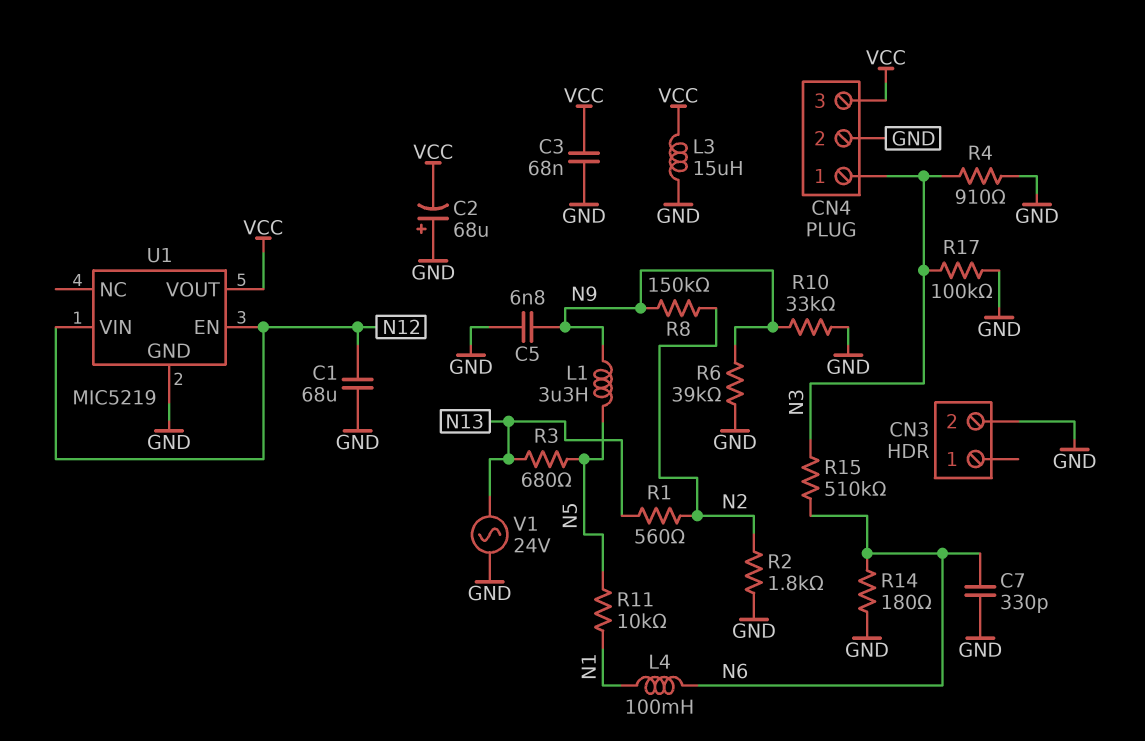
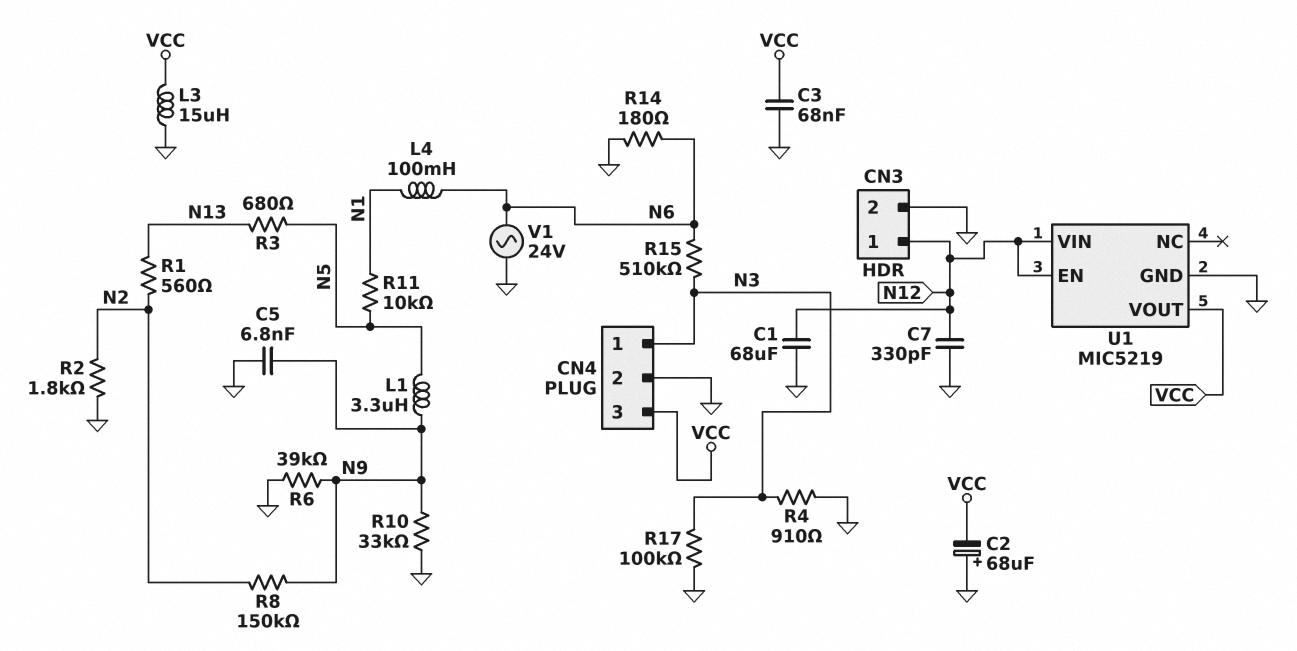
C7: 330pF (GND, N6) -> 330pF (GND, N12)
CN3 pin 1: none -> N12
V1: AC 24V (GND, N13) -> AC 24V (GND, N6)

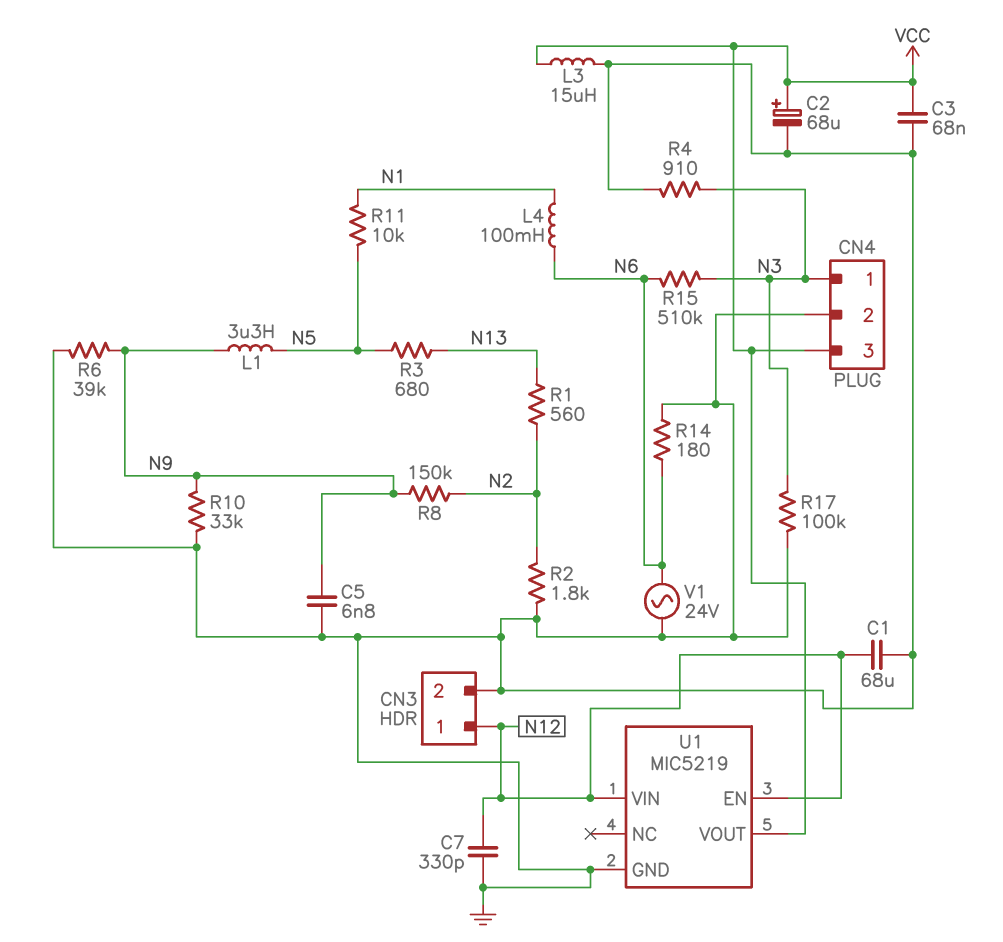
C2: 68uF (plus GND, minus VCC) -> 68uF (plus VCC, minus GND)

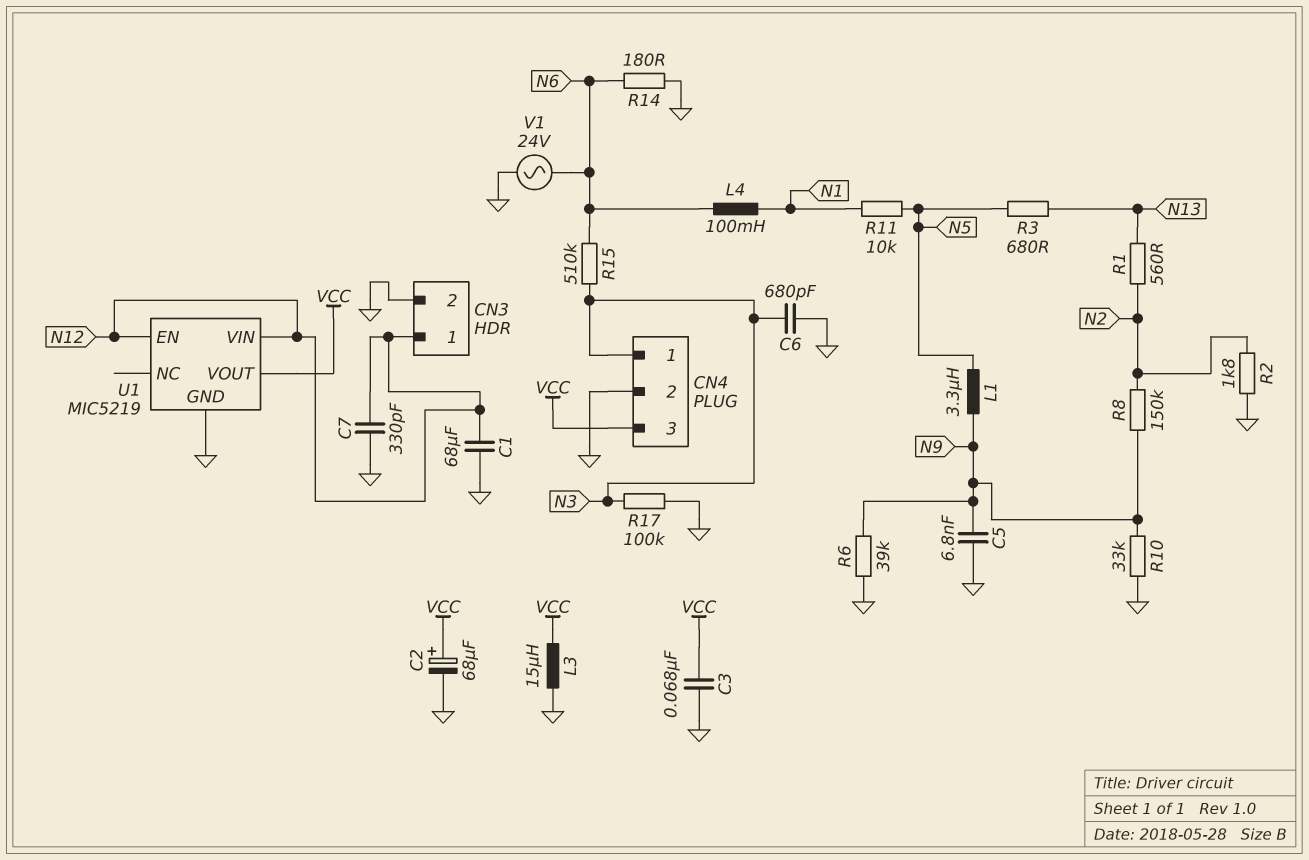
C6: none -> 680pF (GND, N3)
R4: 910 (GND, N3) -> none

